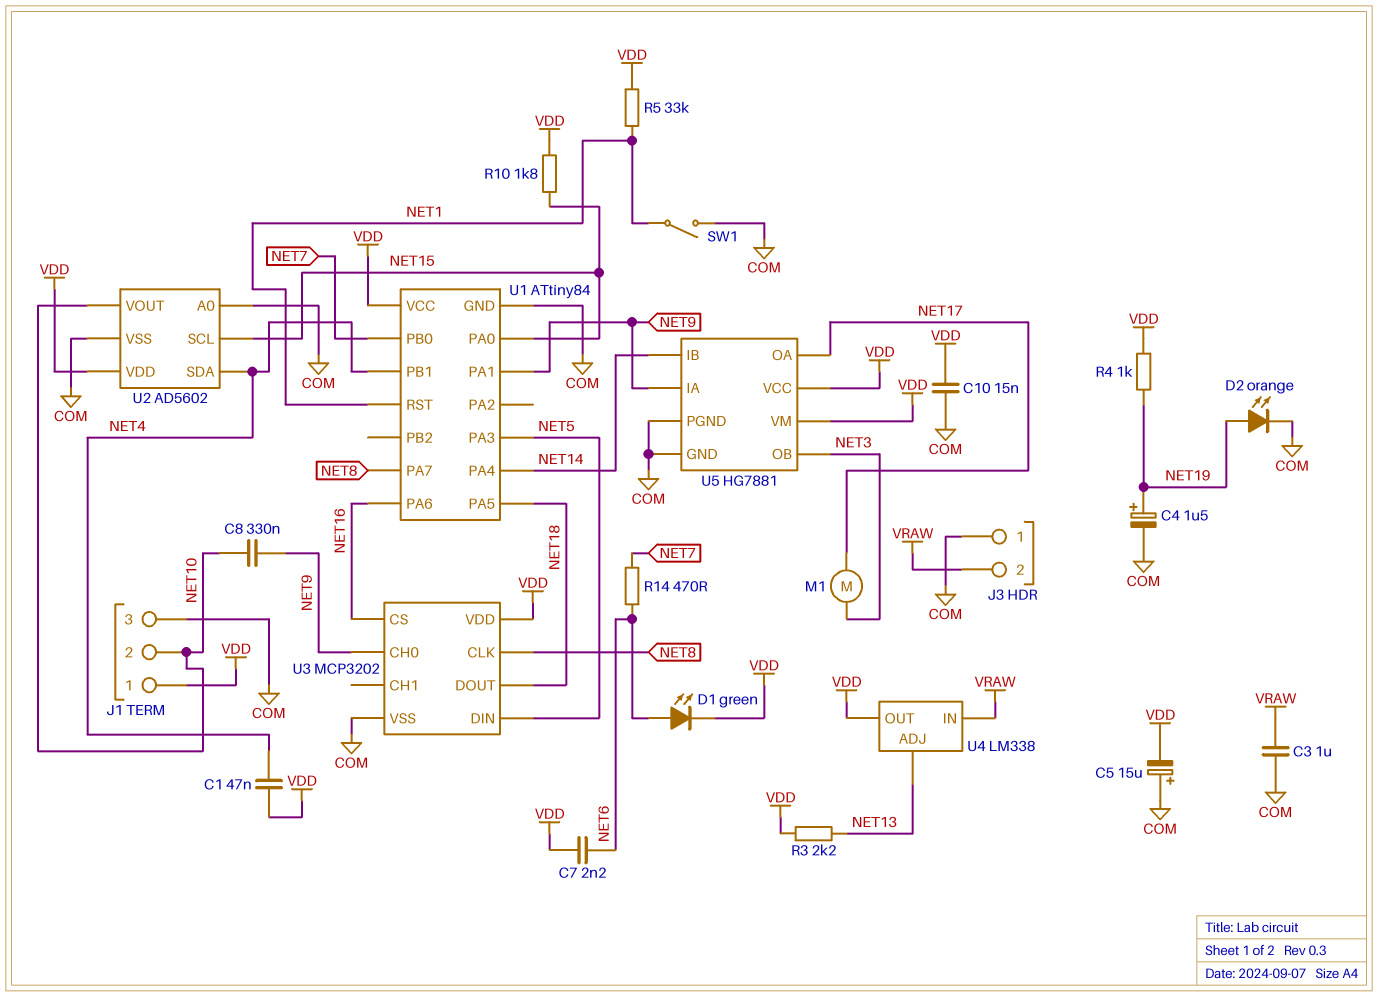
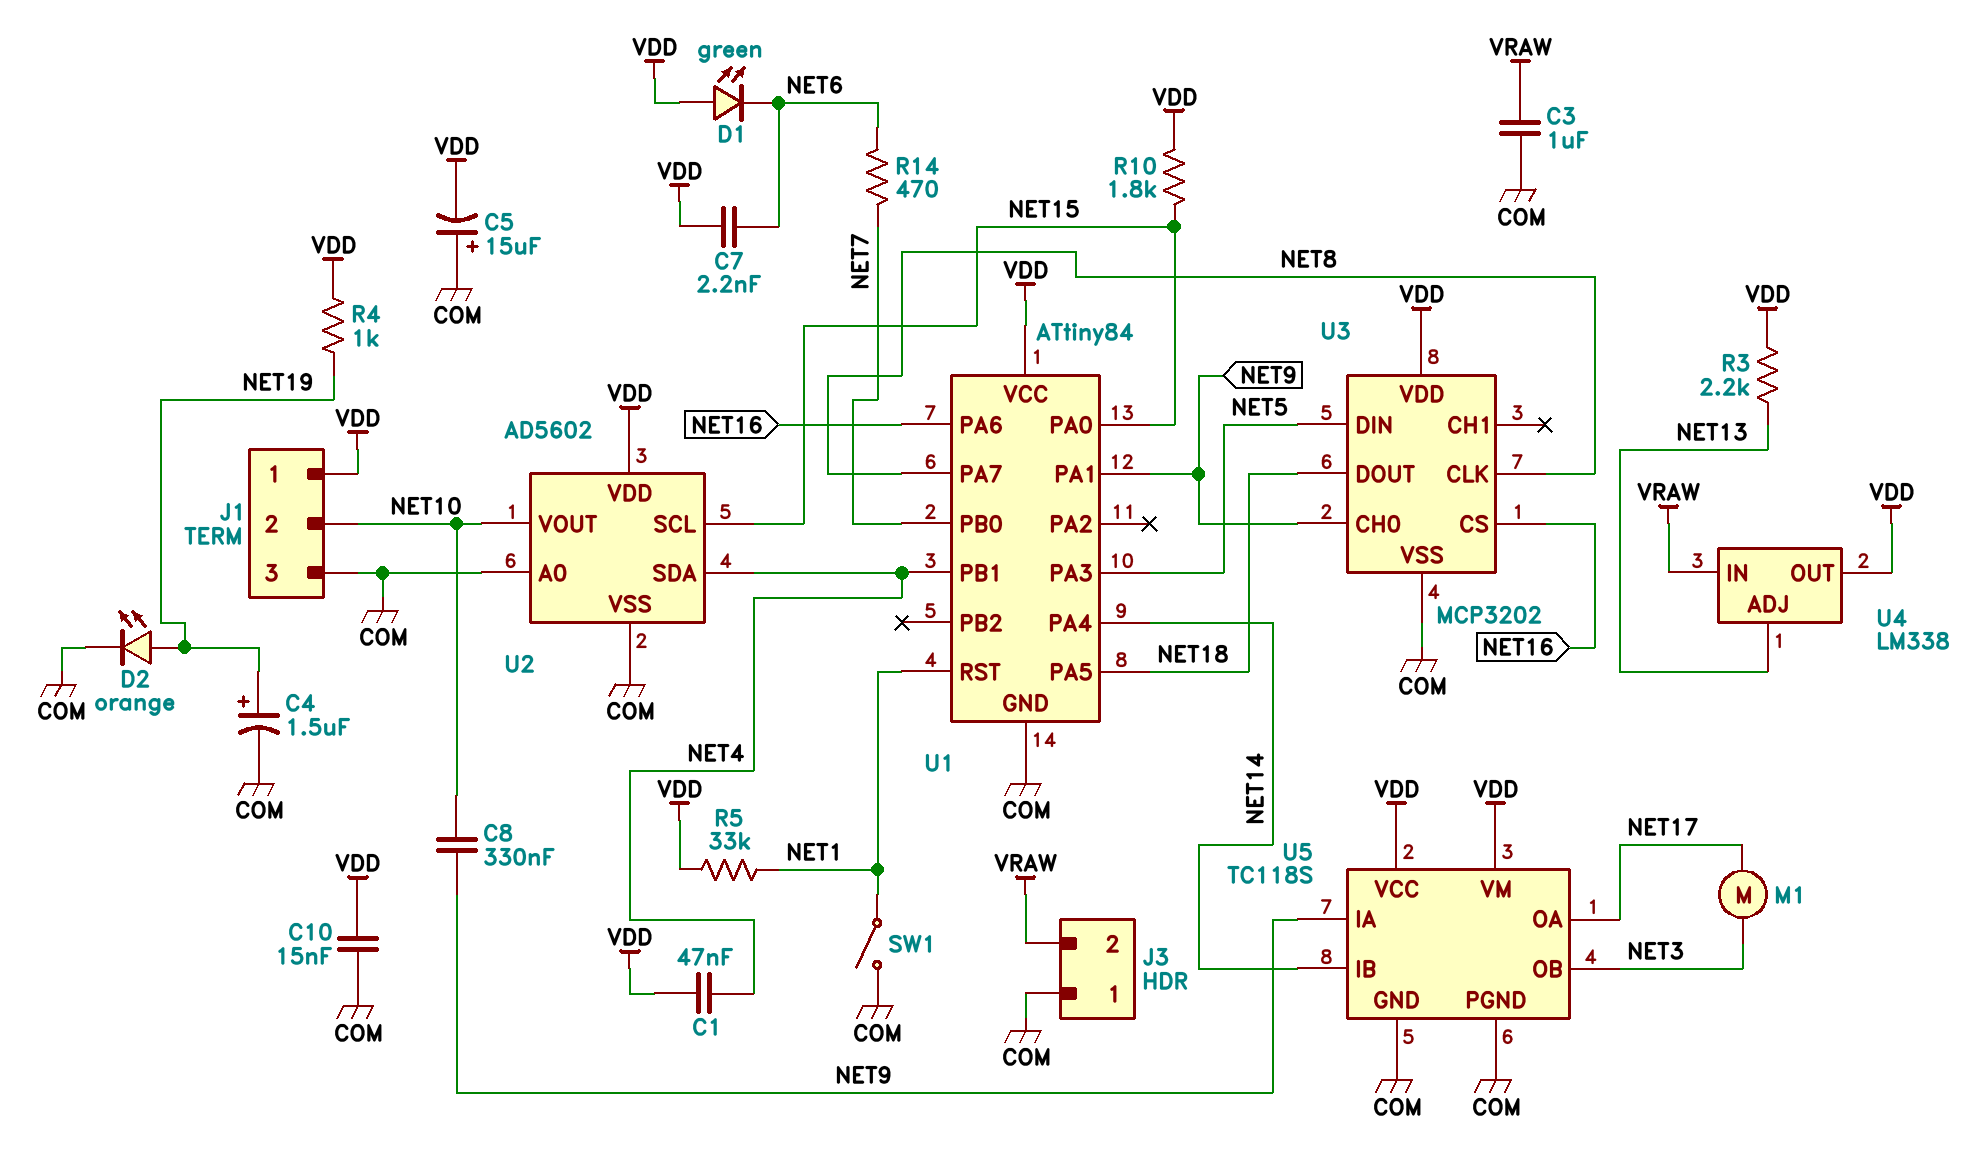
D1: LED green (A NET6, K VDD) -> LED green (A VDD, K NET6)
U5: HG7881 -> TC118S

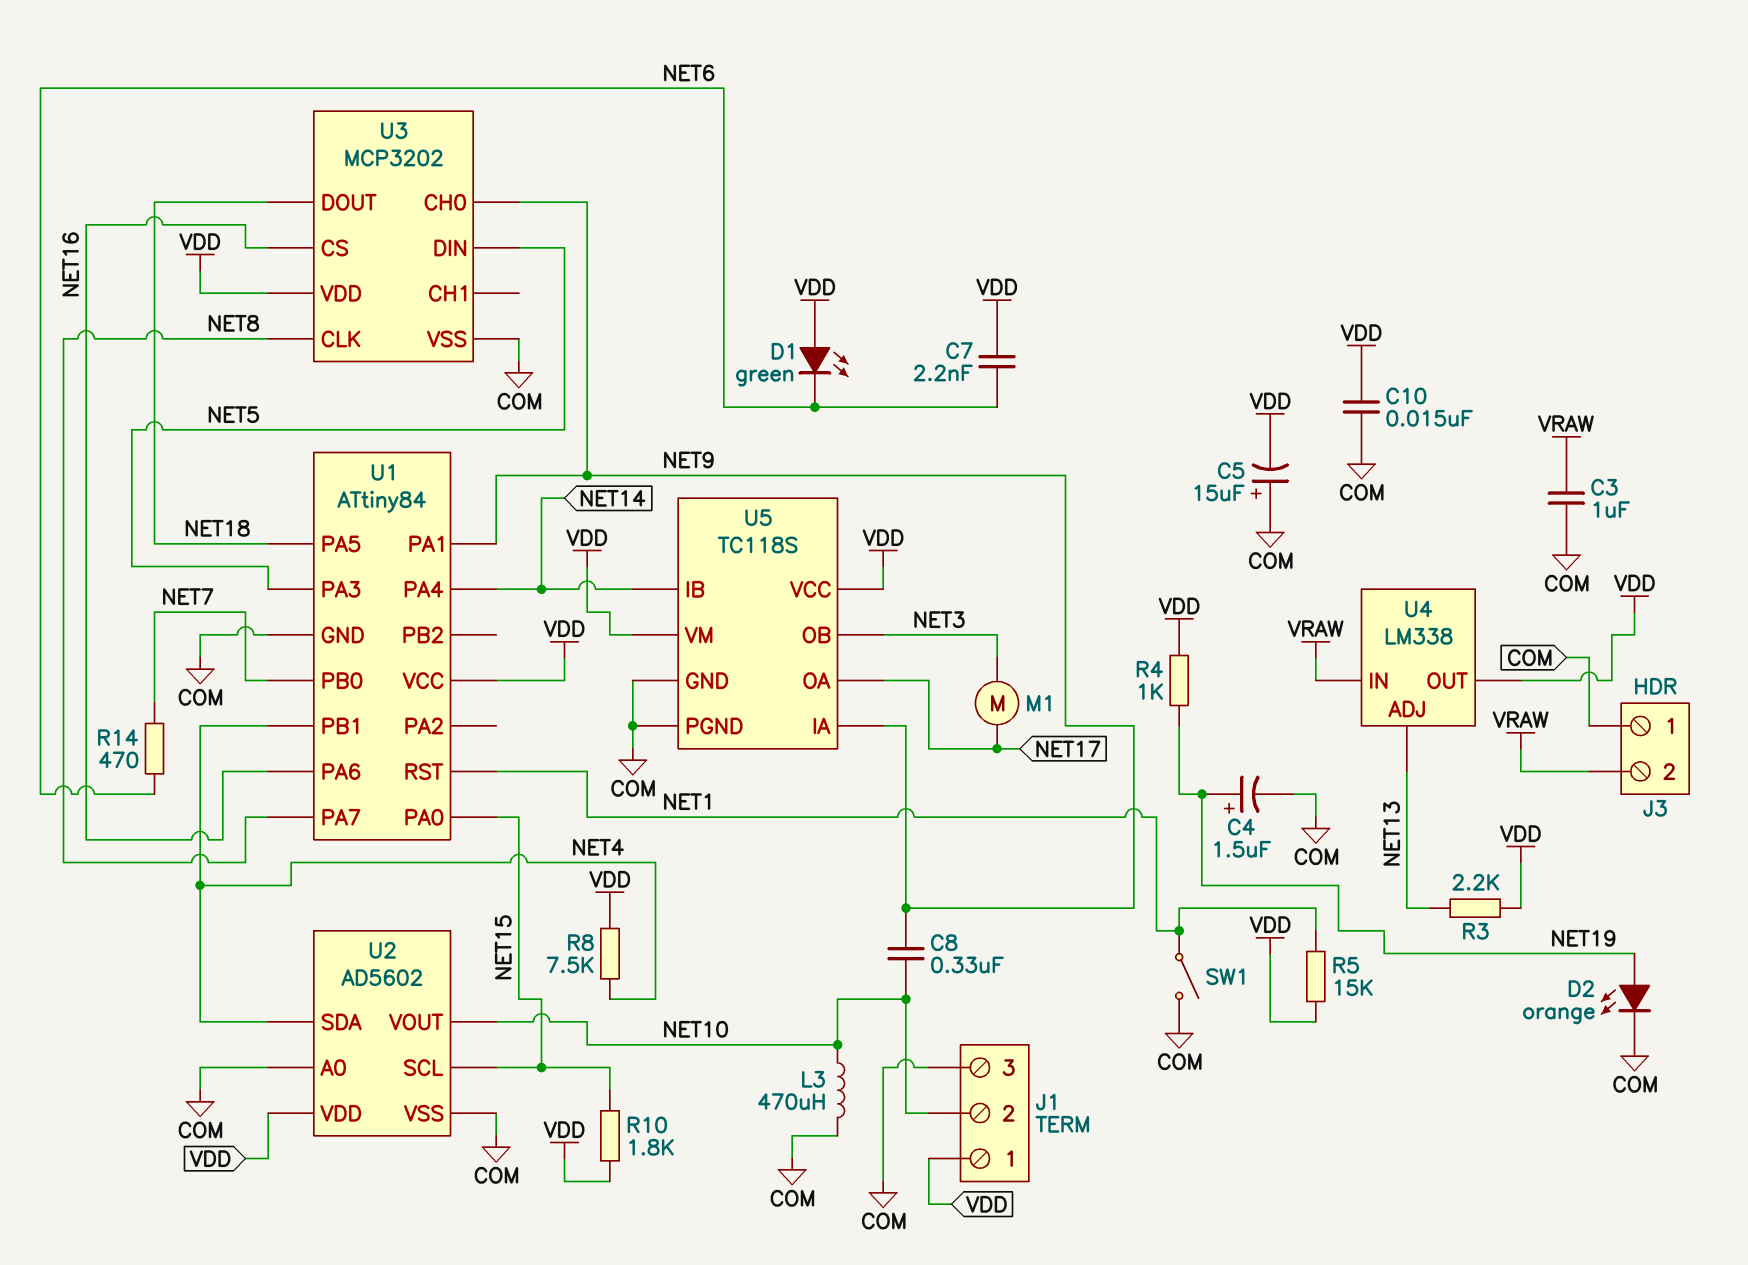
C1: 47nF (NET4, VDD) -> none
L3: none -> 470uH (COM, NET10)
R5: 33k (NET1, VDD) -> 15k (NET1, VDD)
R8: none -> 7.5k (NET4, VDD)

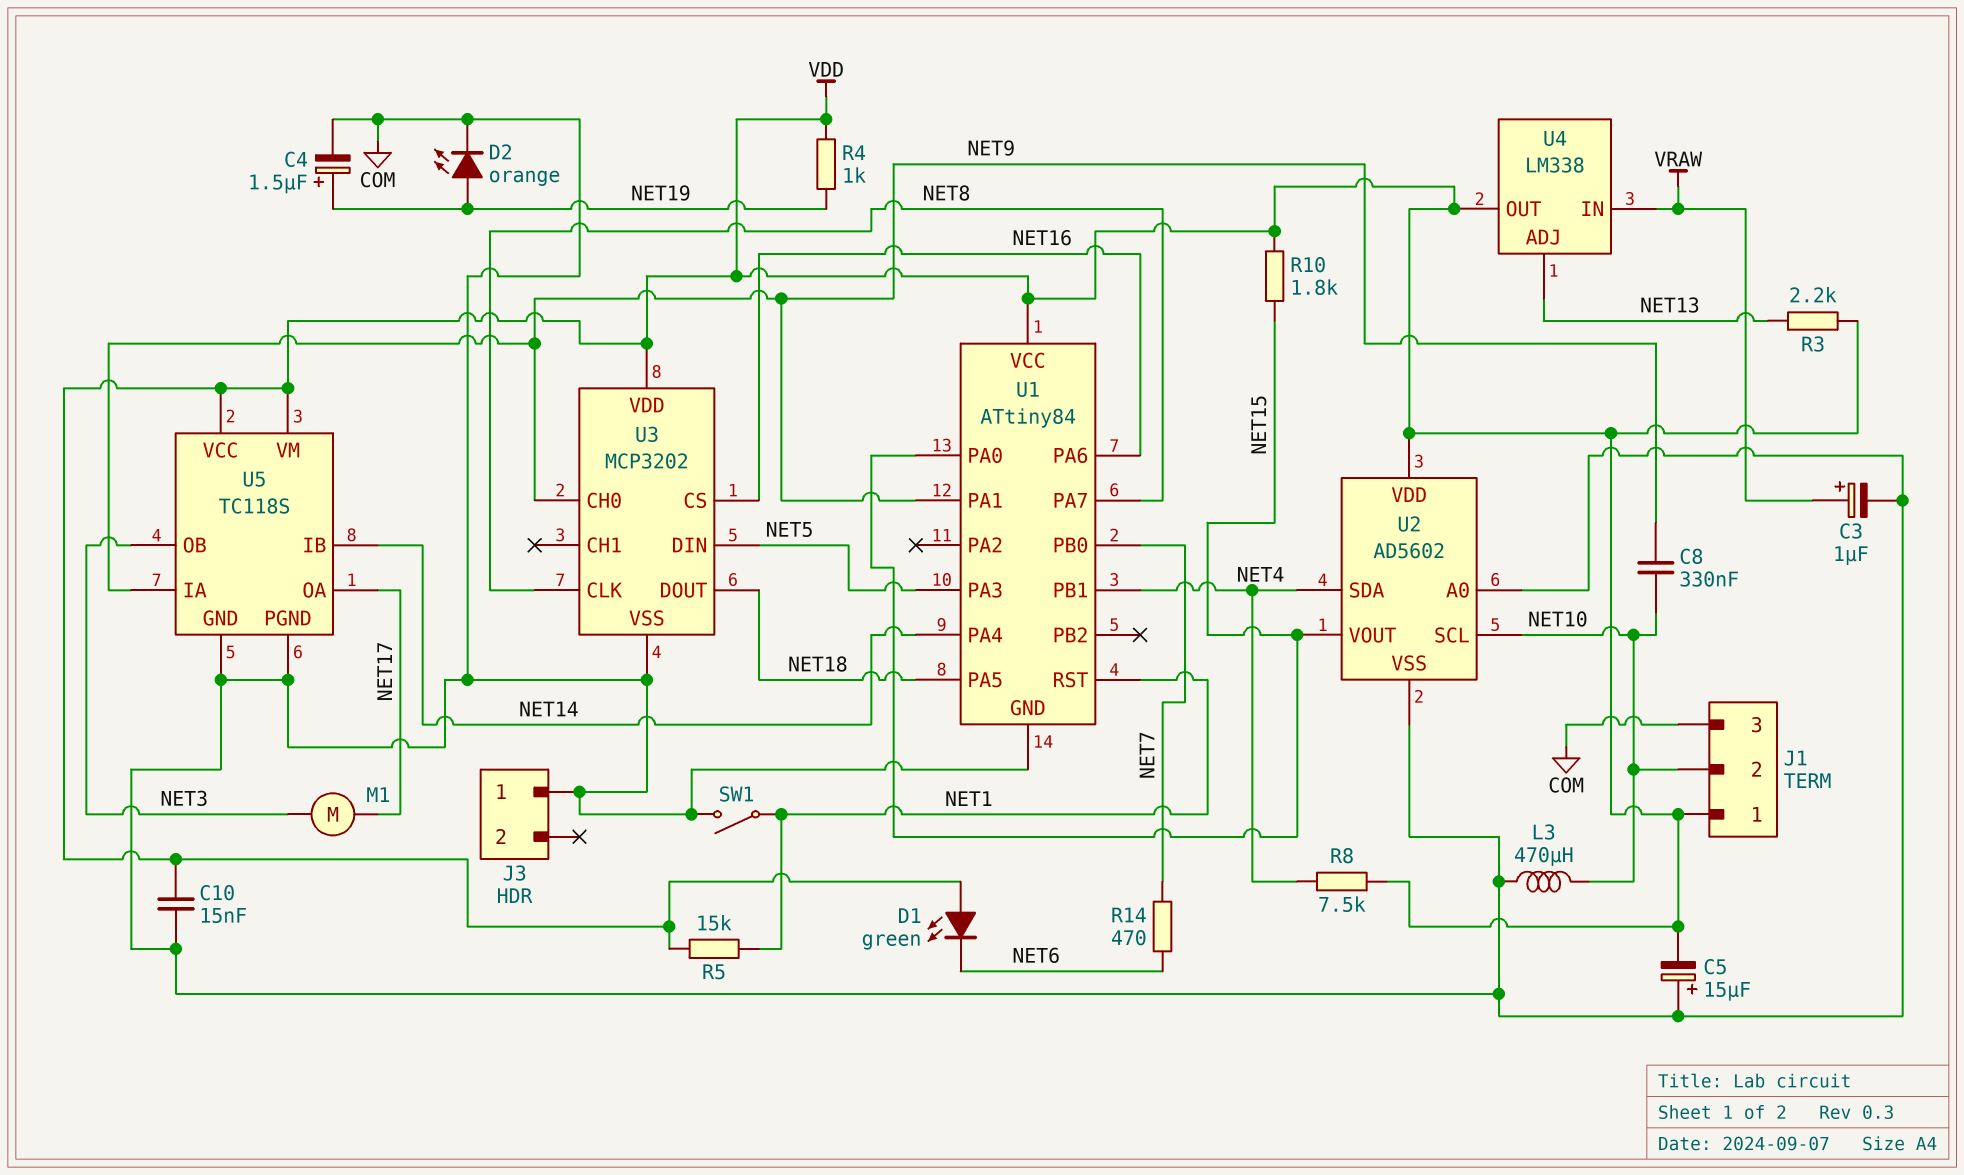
C3: 1uF (COM, VRAW) -> 1uF (plus VRAW, minus COM)
C7: 2.2nF (NET6, VDD) -> none
J3 pin 2: VRAW -> none
U2 pin SCL: NET15 -> NET10
U2 pin VOUT: NET10 -> NET15

